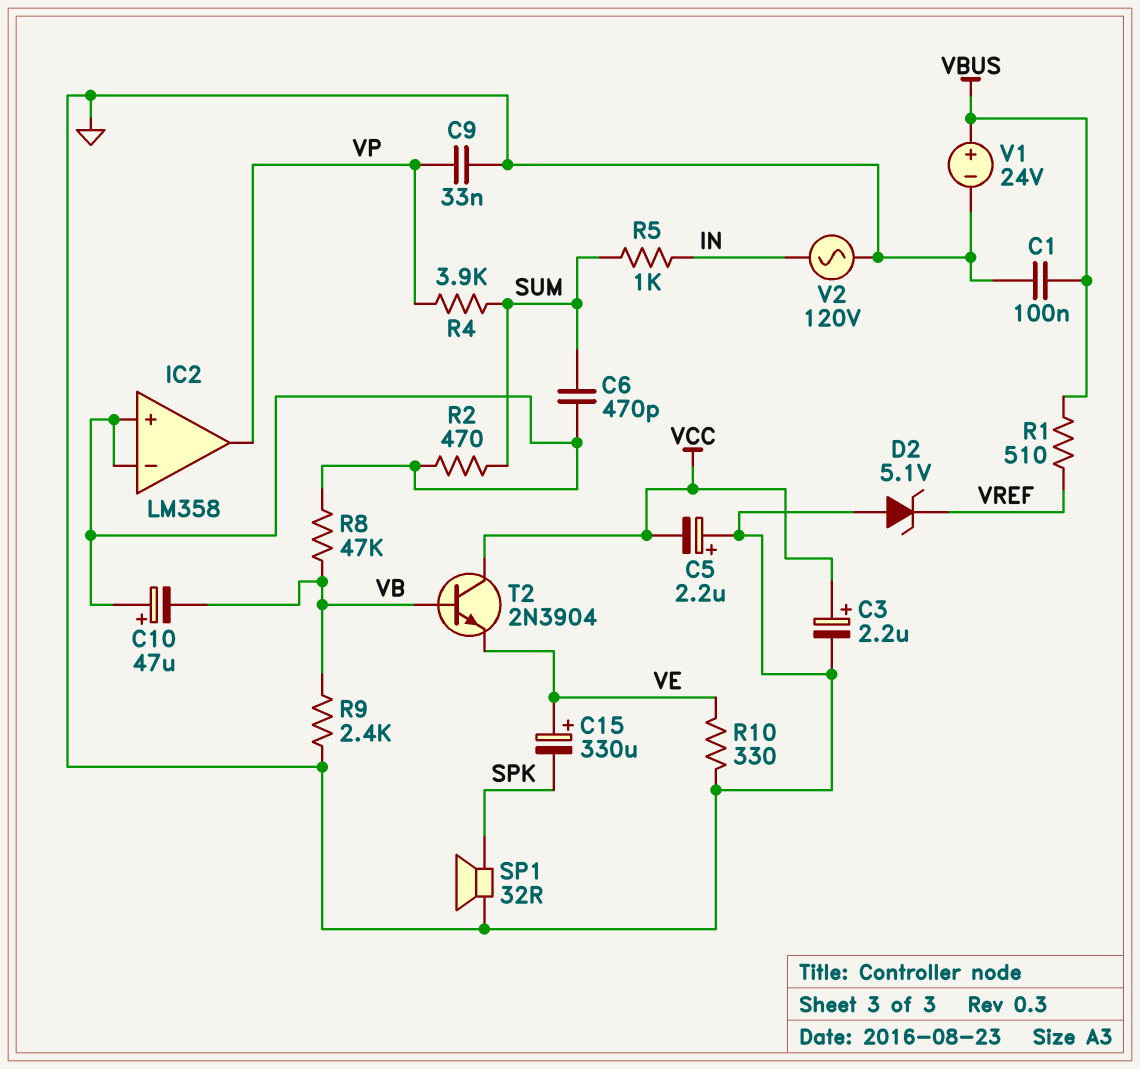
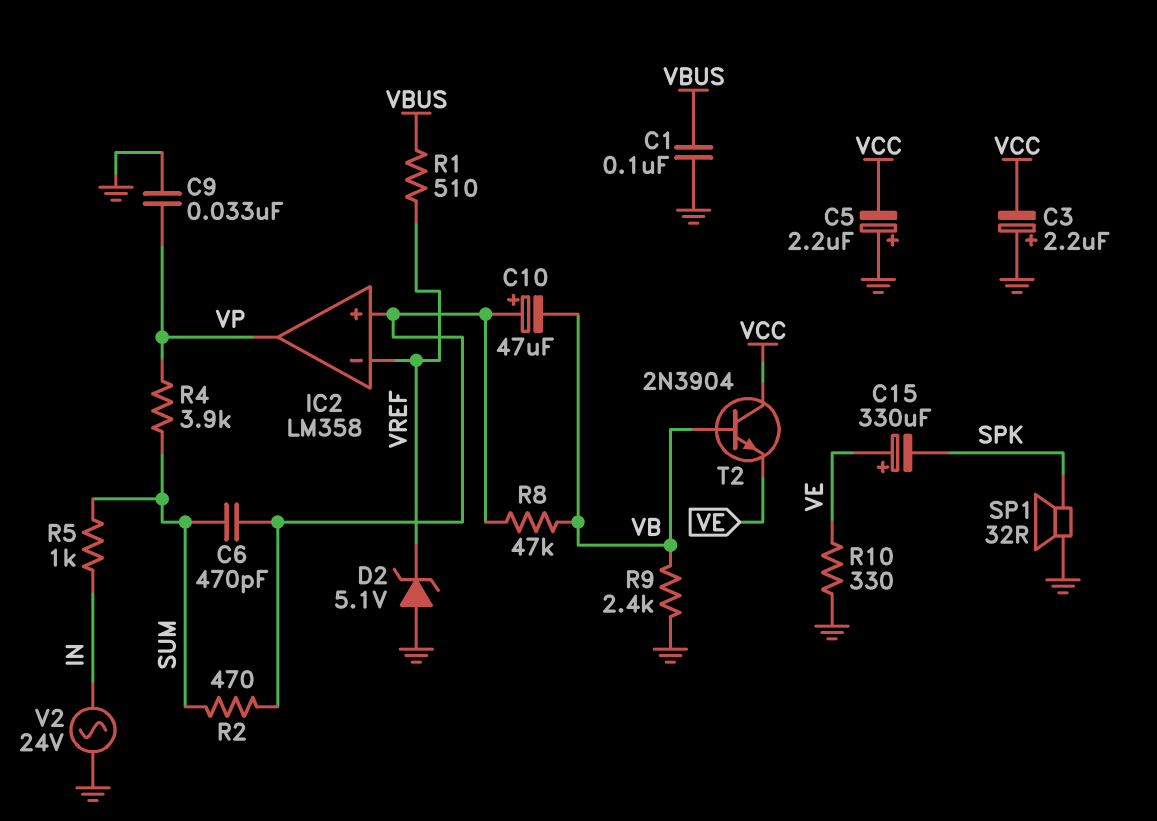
C3: 2.2uF (plus VCC, minus GND) -> 2.2uF (plus GND, minus VCC)
IC2 pin in-: IC2/in+ -> VREF
V1: 24V (plus VBUS, minus GND) -> none
V2: AC 120V (GND, IN) -> AC 24V (GND, IN)

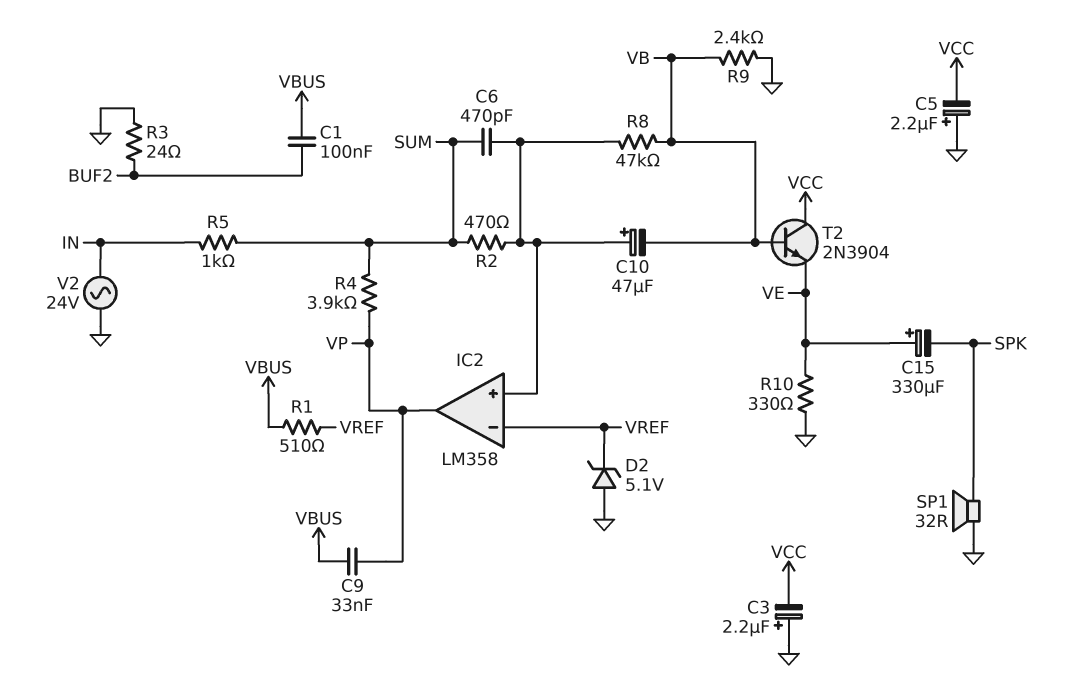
C1: 100nF (GND, VBUS) -> 100nF (BUF2, VBUS)
C9: 33nF (GND, VP) -> 33nF (VBUS, VP)
R3: none -> 24 (BUF2, GND)

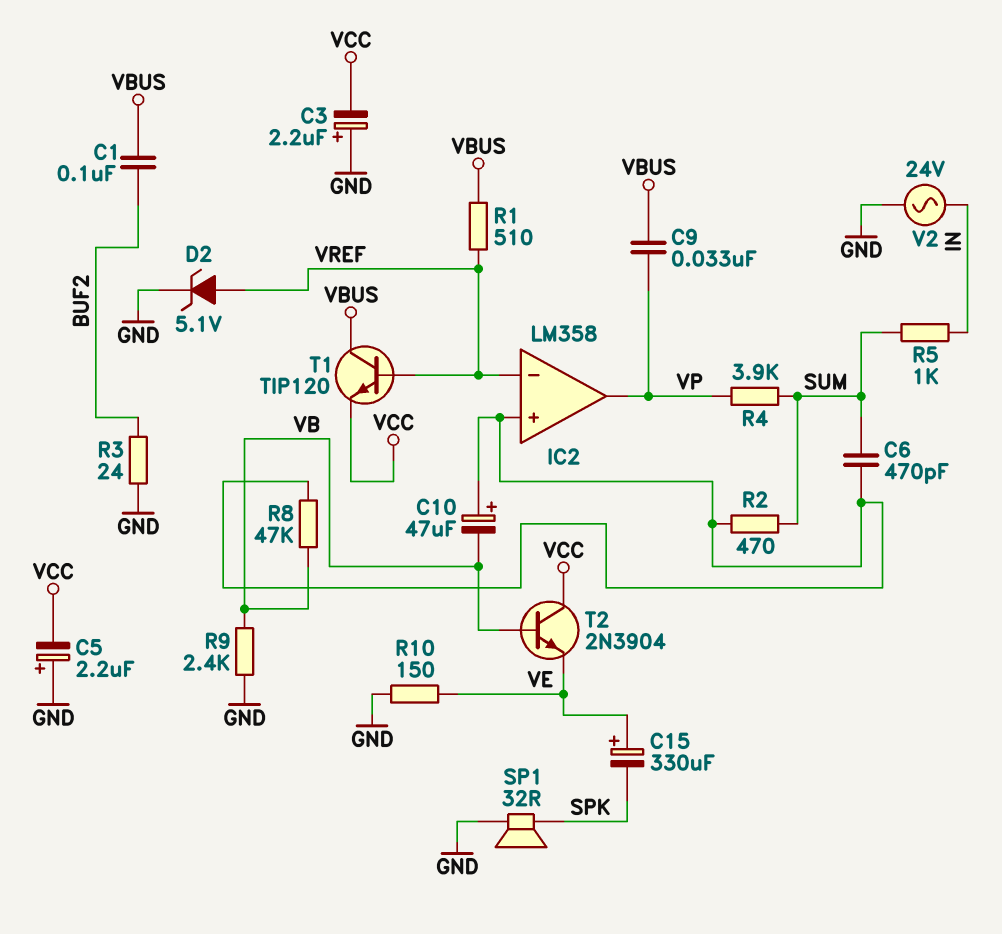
D2: zener 5.1V (A GND, K VREF) -> zener 5.1V (A VREF, K GND)
R10: 330 (GND, VE) -> 150 (GND, VE)
T1: none -> NPN TIP120 (B VREF, C VBUS, E VCC)

